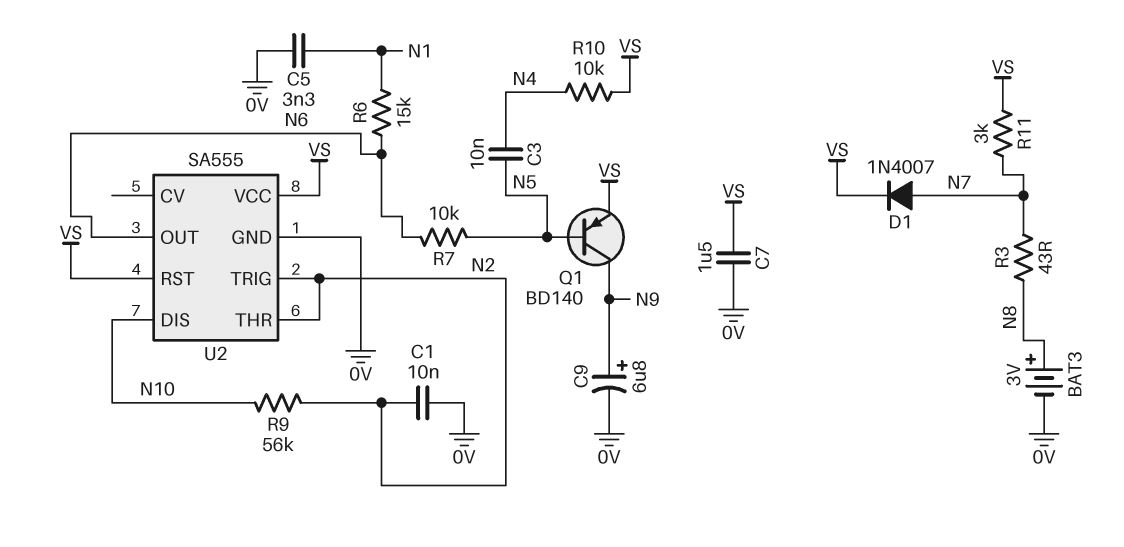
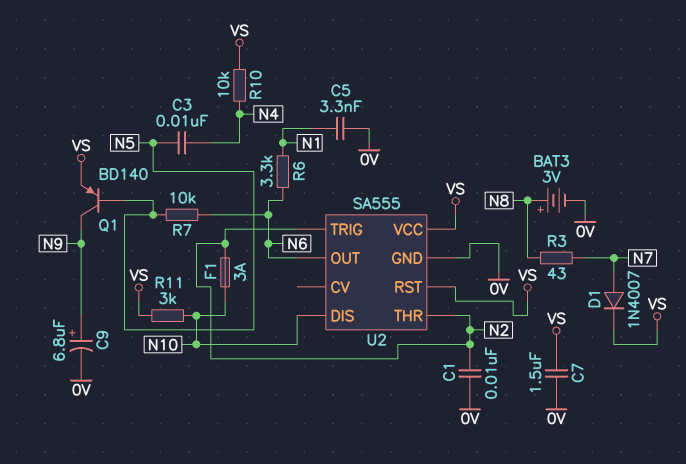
F1: none -> 3A (N2, N10)
R6: 15k (N1, N6) -> 3.3k (N1, N6)
R9: 56k (N2, N10) -> none
R11: 3k (N7, VS) -> 3k (N10, VS)

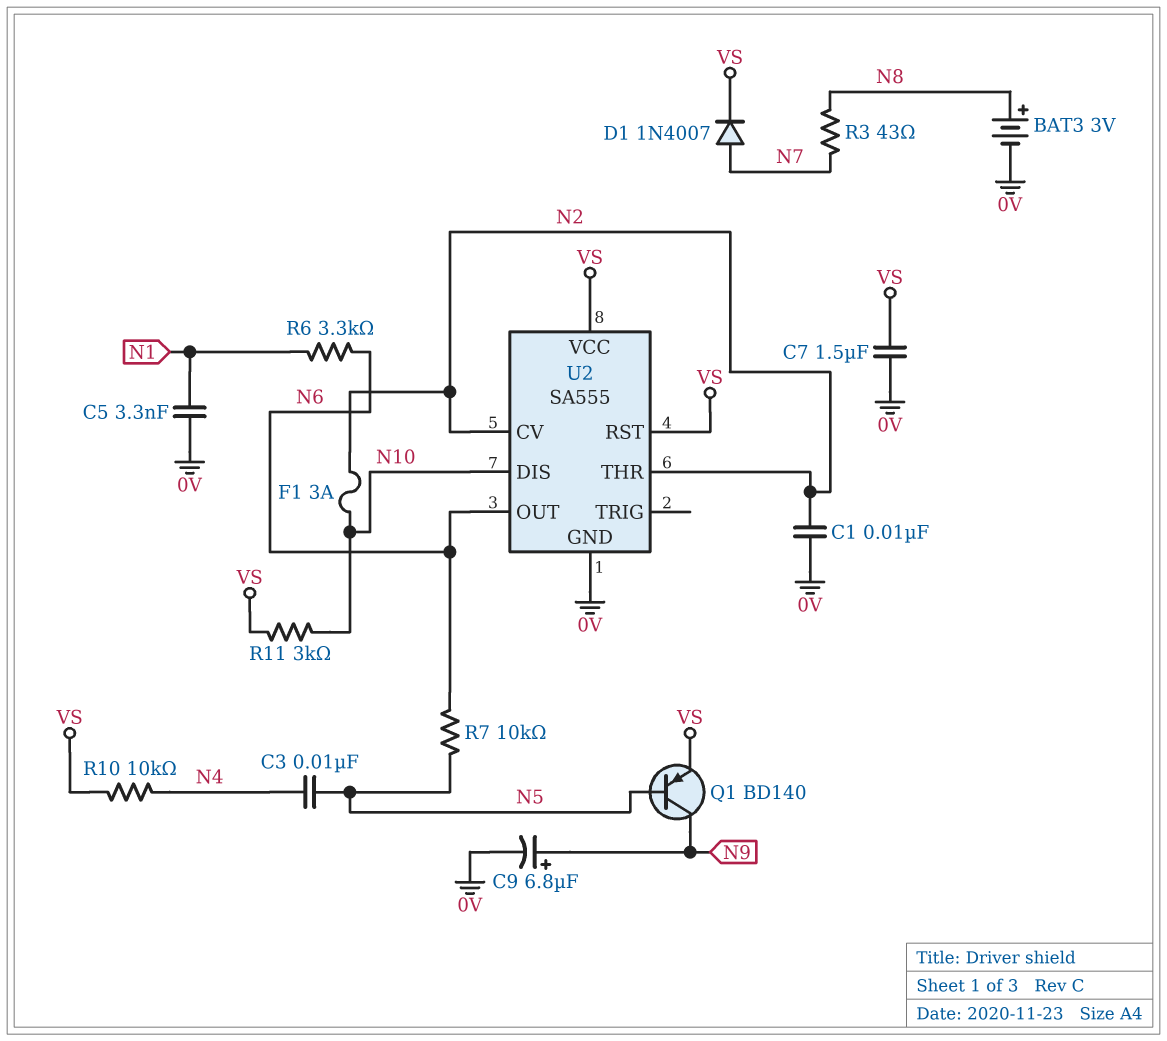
U2 pin CV: none -> N2
U2 pin TRIG: N2 -> none

